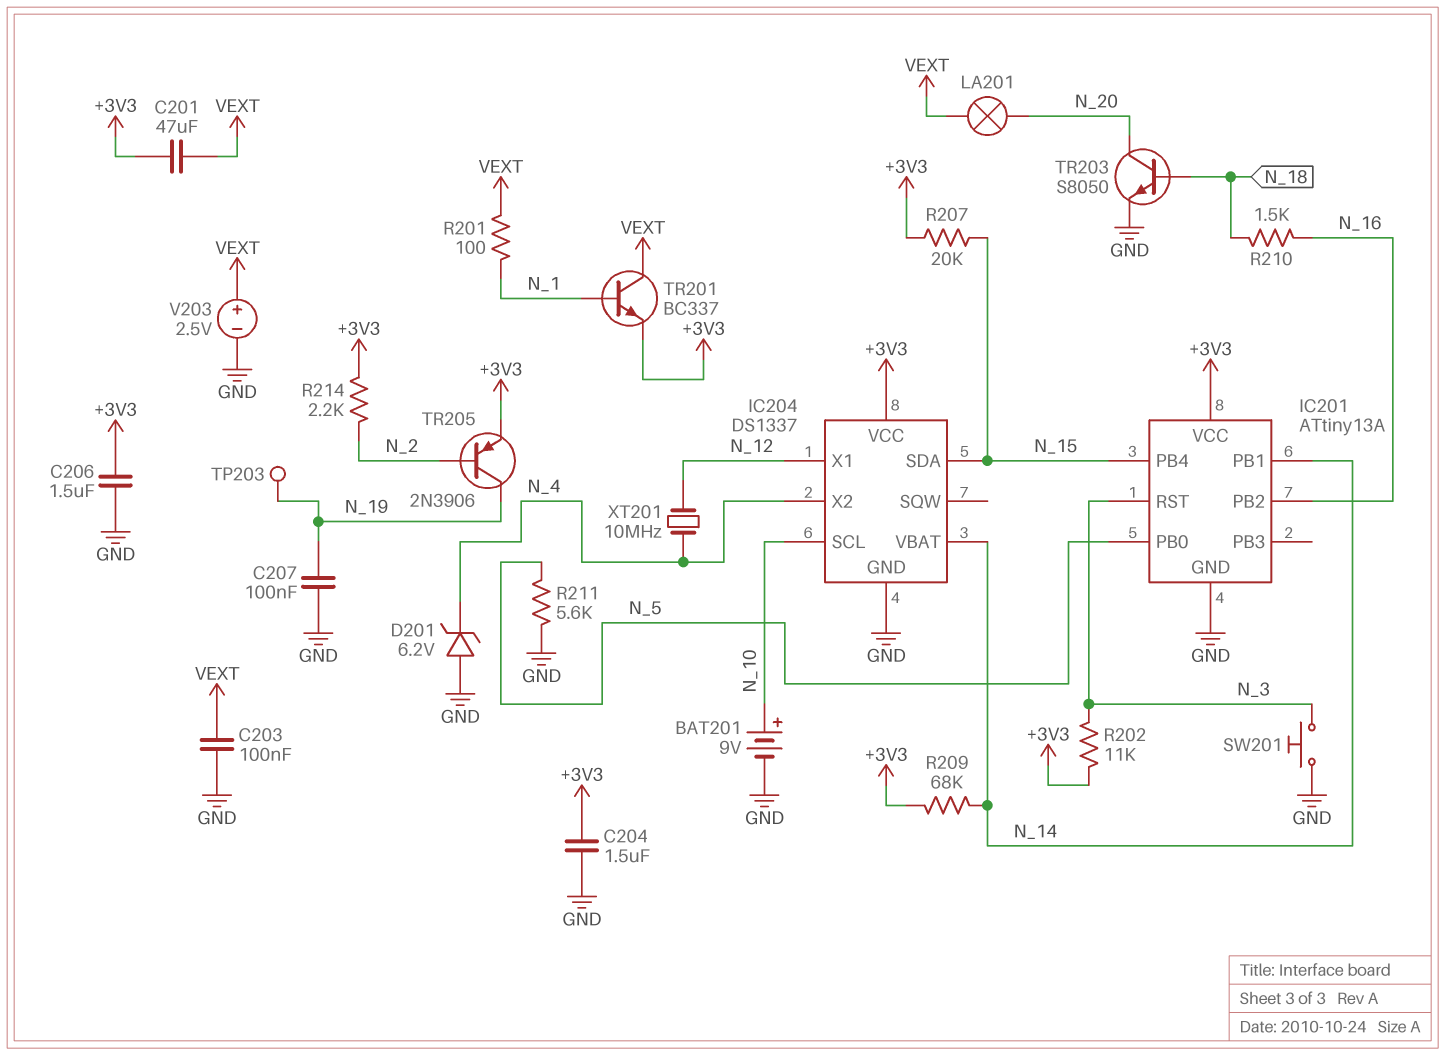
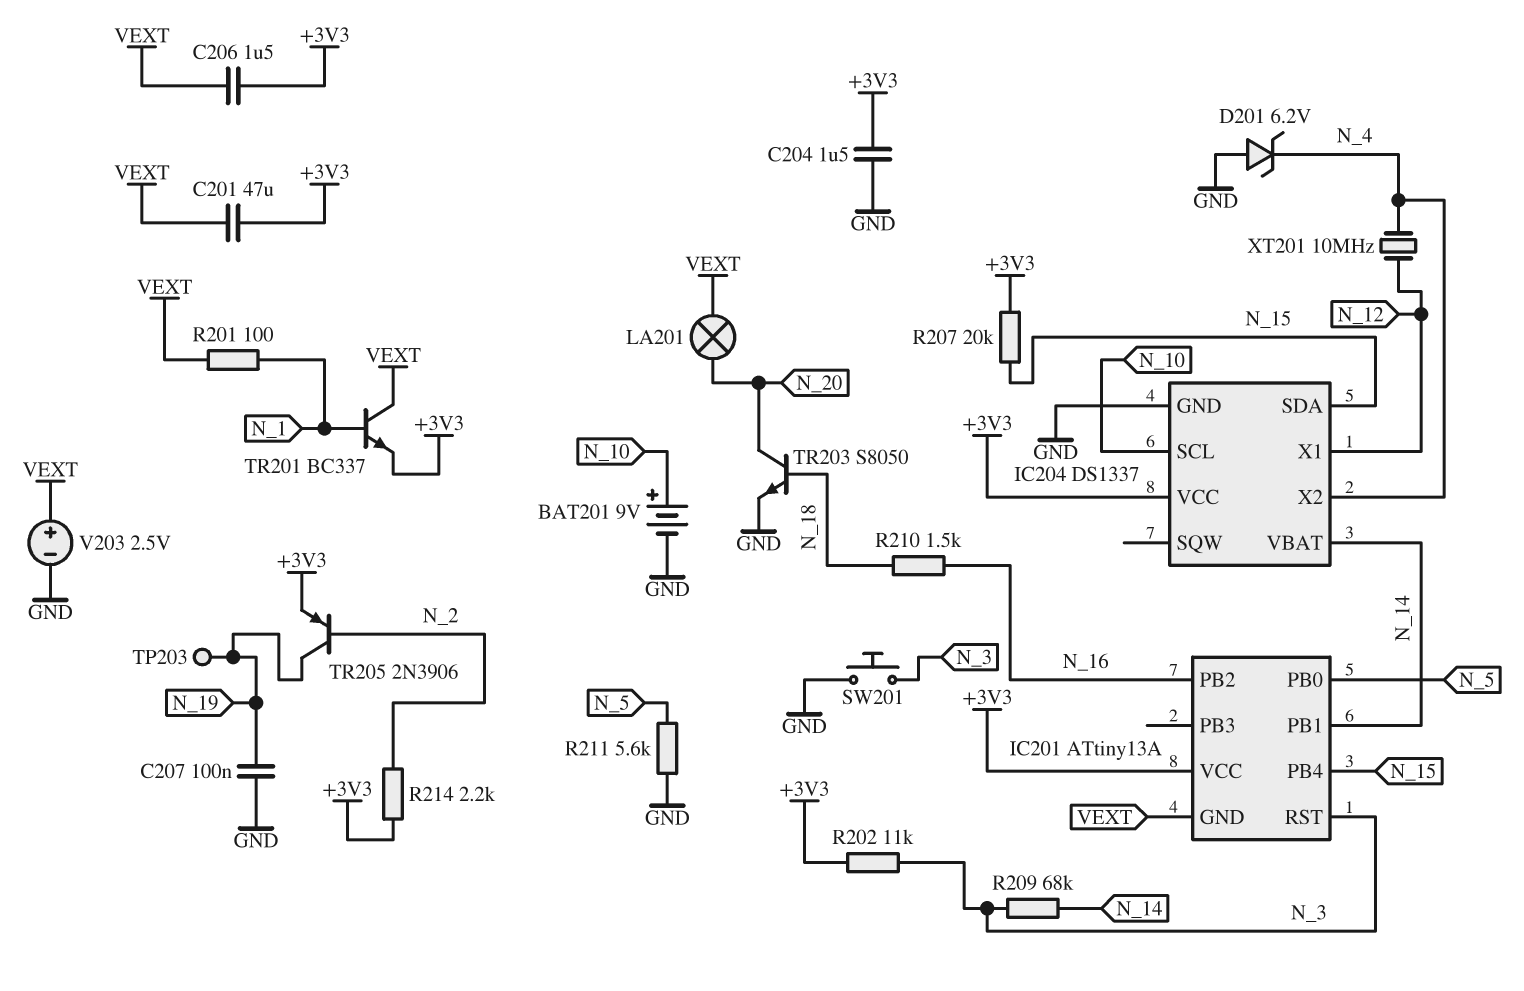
C203: 100nF (GND, VEXT) -> none
C206: 1.5uF (+3V3, GND) -> 1.5uF (+3V3, VEXT)
IC201 pin GND: GND -> VEXT
R209: 68k (+3V3, N_14) -> 68k (N_3, N_14)

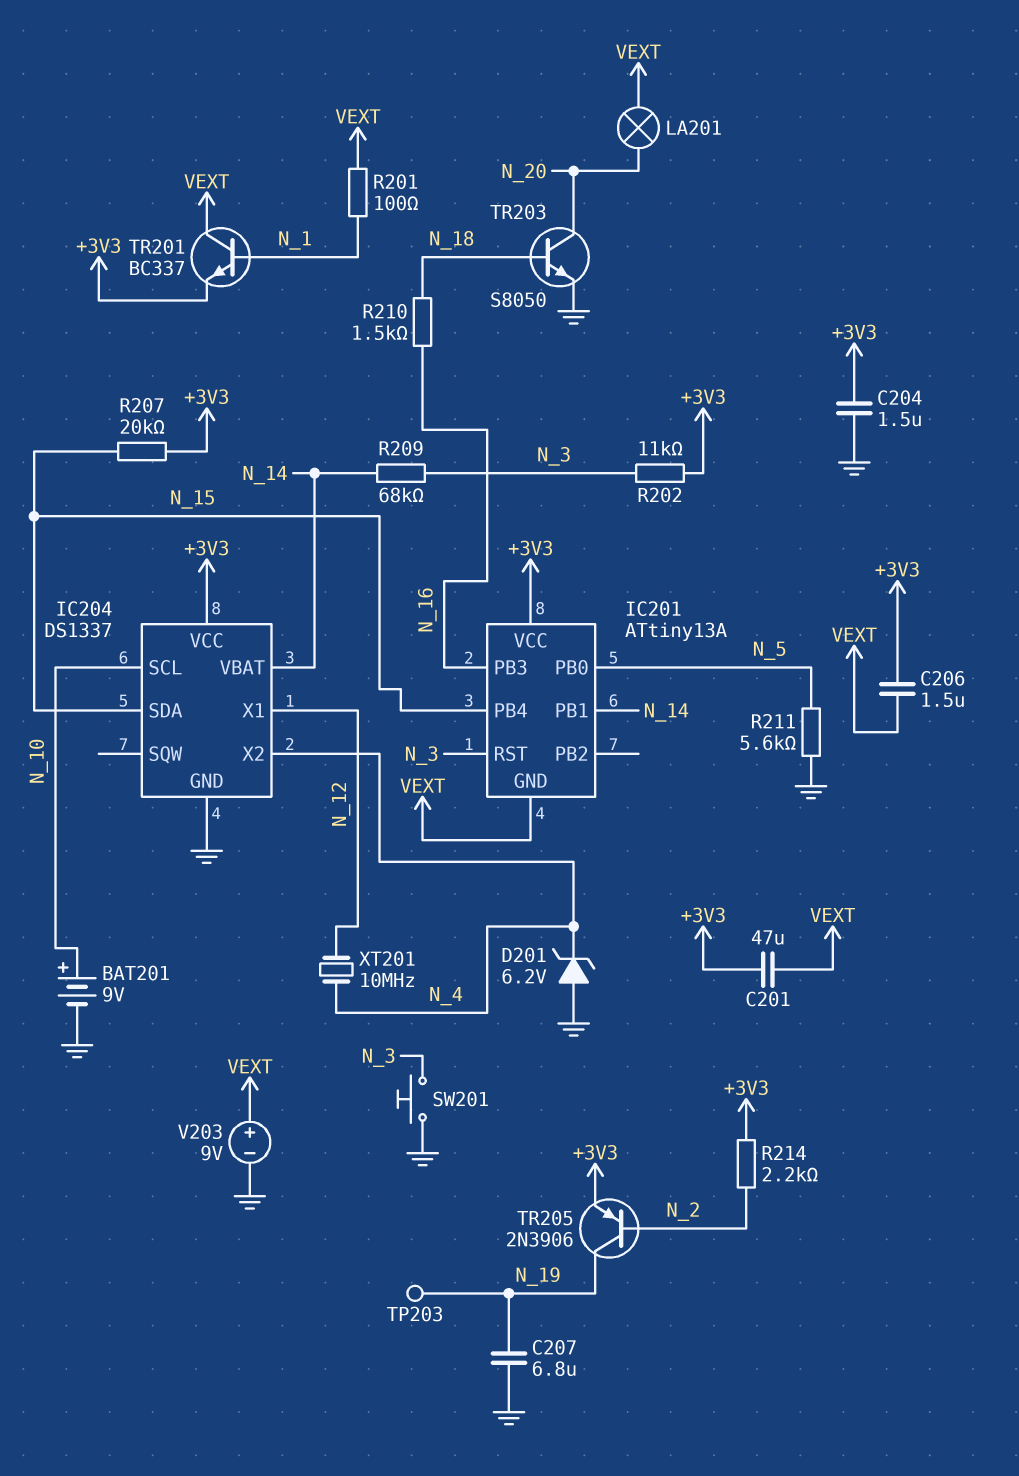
C207: 100nF (GND, N_19) -> 6.8uF (GND, N_19)
IC201 pin PB2: N_16 -> none
IC201 pin PB3: none -> N_16
V203: 2.5V (plus VEXT, minus GND) -> 9V (plus VEXT, minus GND)

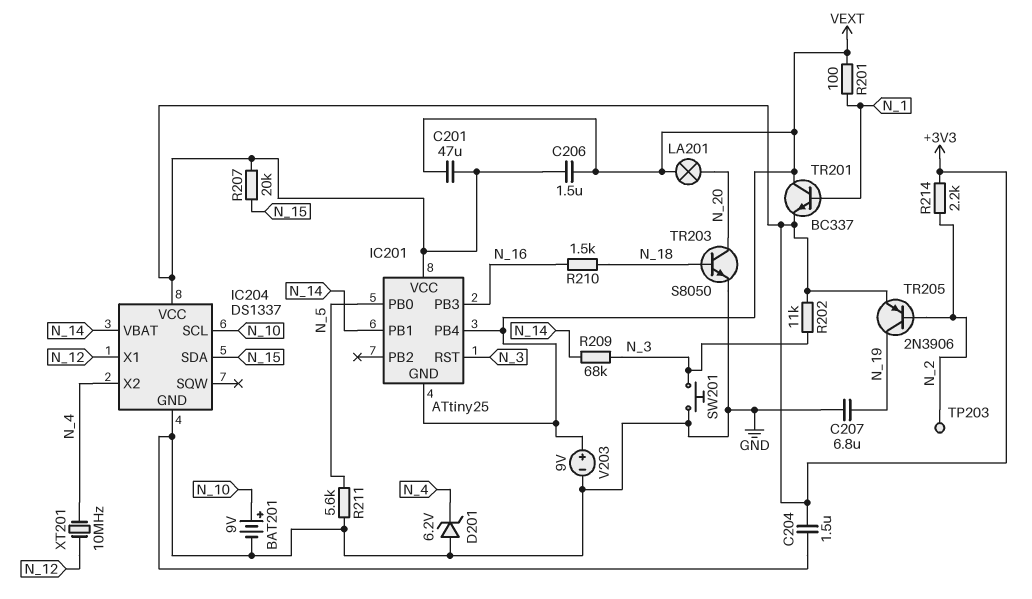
IC201: ATtiny13A -> ATtiny25
IC201 pin PB4: N_15 -> VEXT
TP203: test point (N_19) -> test point (N_2)

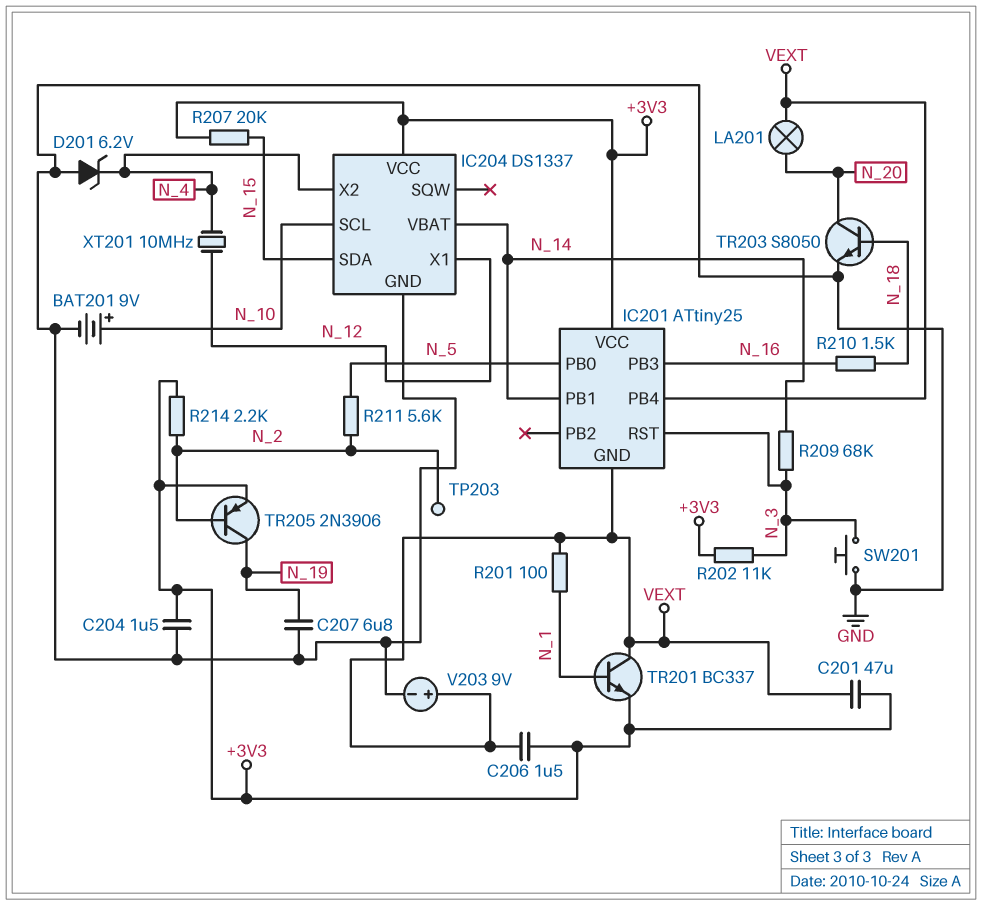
R211: 5.6k (GND, N_5) -> 5.6k (N_2, N_5)

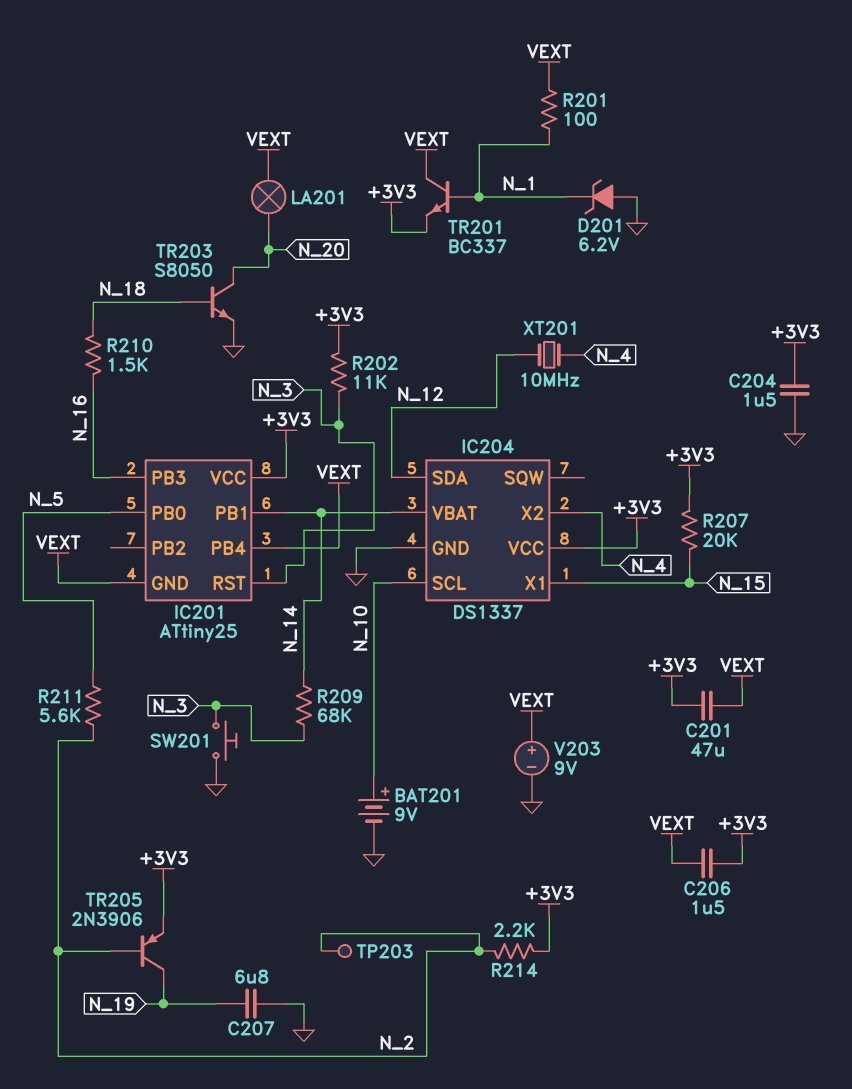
D201: zener 6.2V (A GND, K N_4) -> zener 6.2V (A GND, K N_1)
IC204 pin SDA: N_15 -> N_12
IC204 pin X1: N_12 -> N_15

